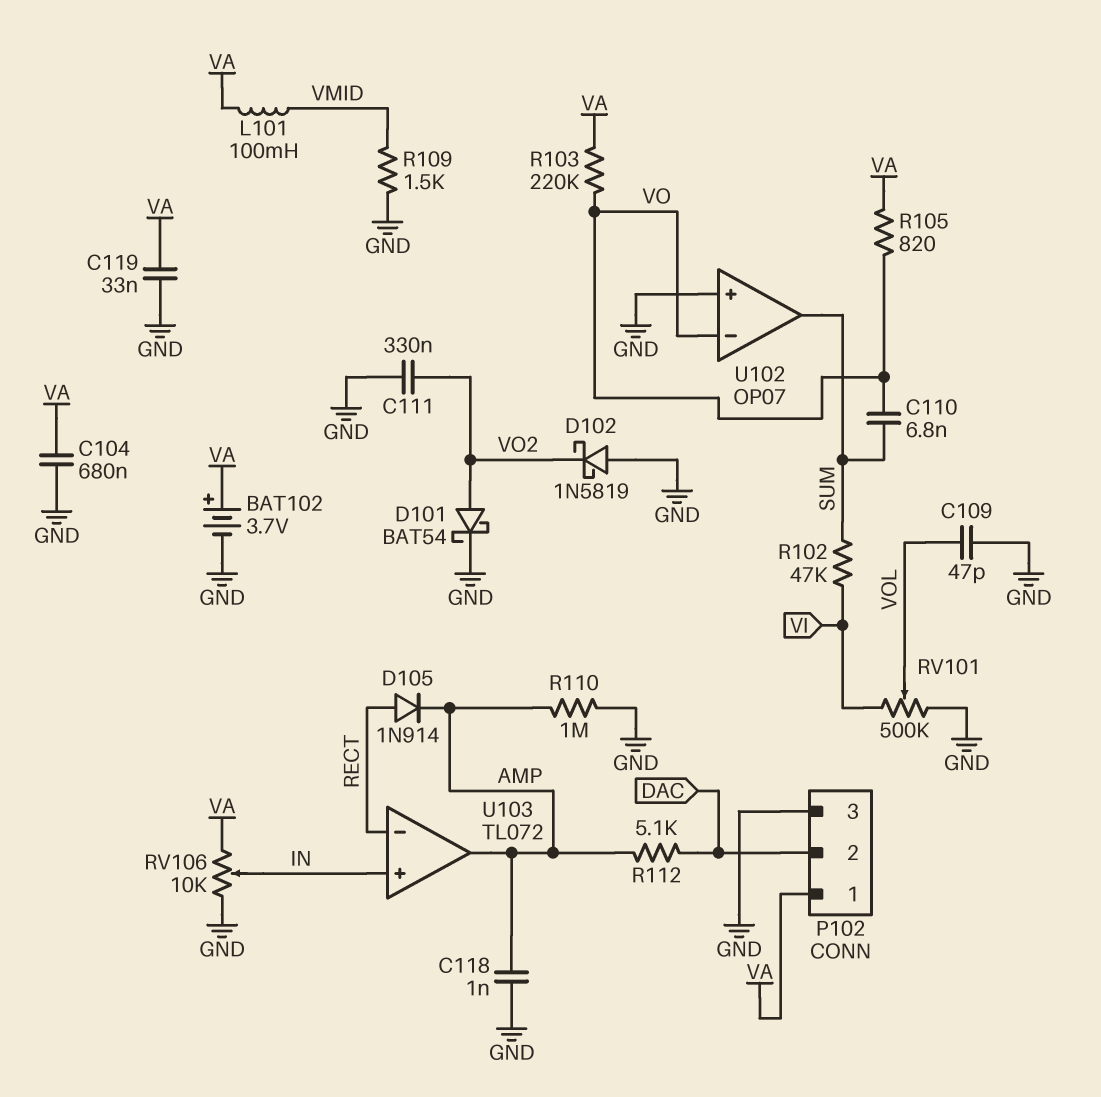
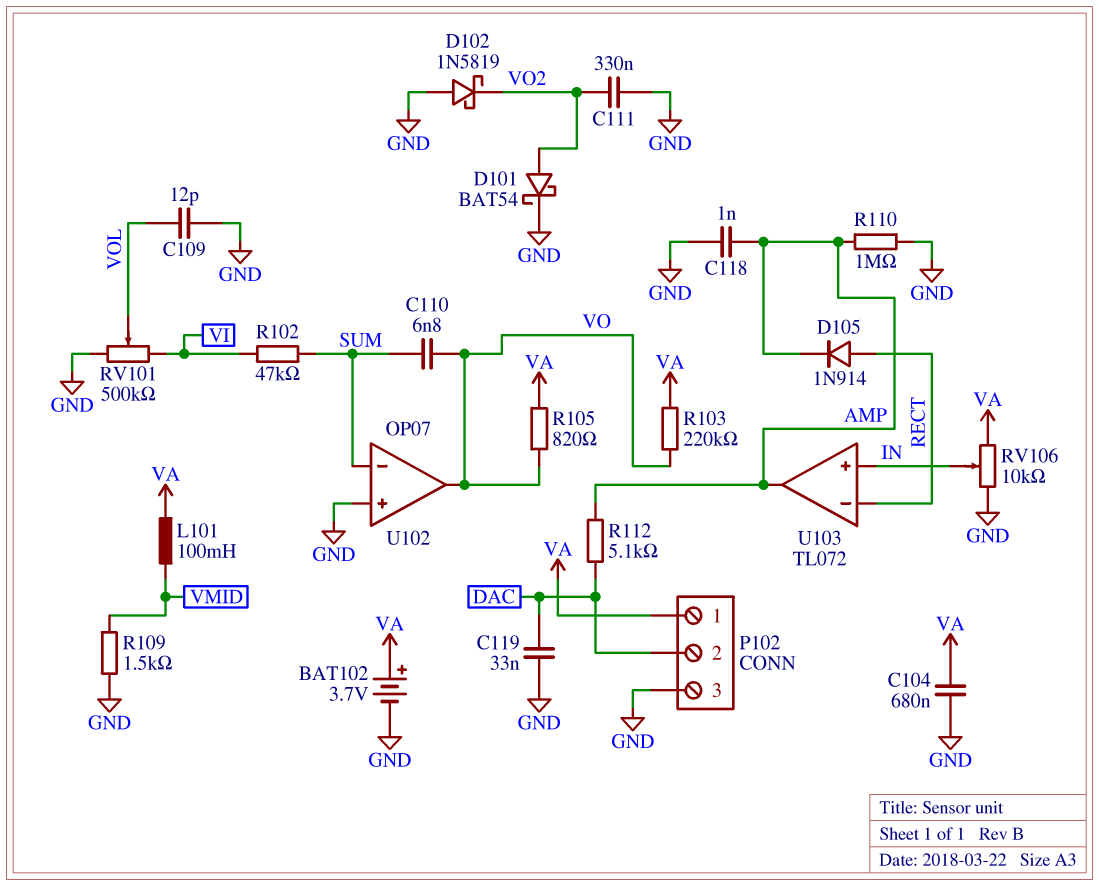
C109: 47pF (GND, VOL) -> 12pF (GND, VOL)
C119: 33nF (GND, VA) -> 33nF (DAC, GND)
U102 pin in-: VO -> SUM
U102 pin out: SUM -> VO

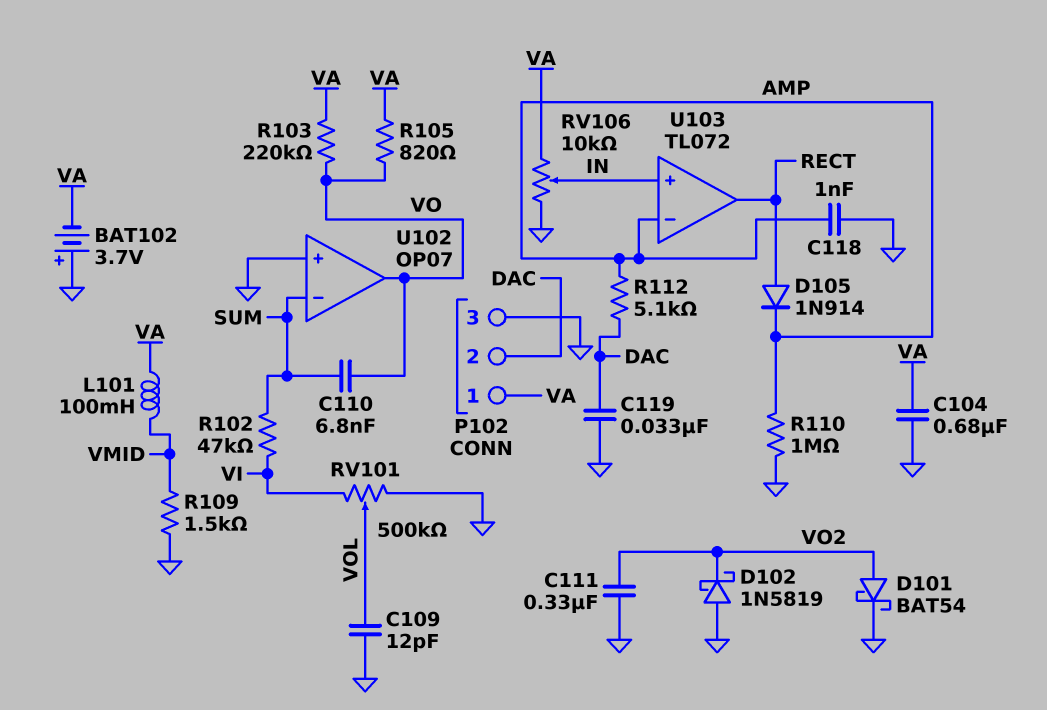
BAT102: 3.7V (plus VA, minus GND) -> 3.7V (plus GND, minus VA)
U103 pin in-: RECT -> AMP
U103 pin out: AMP -> RECT

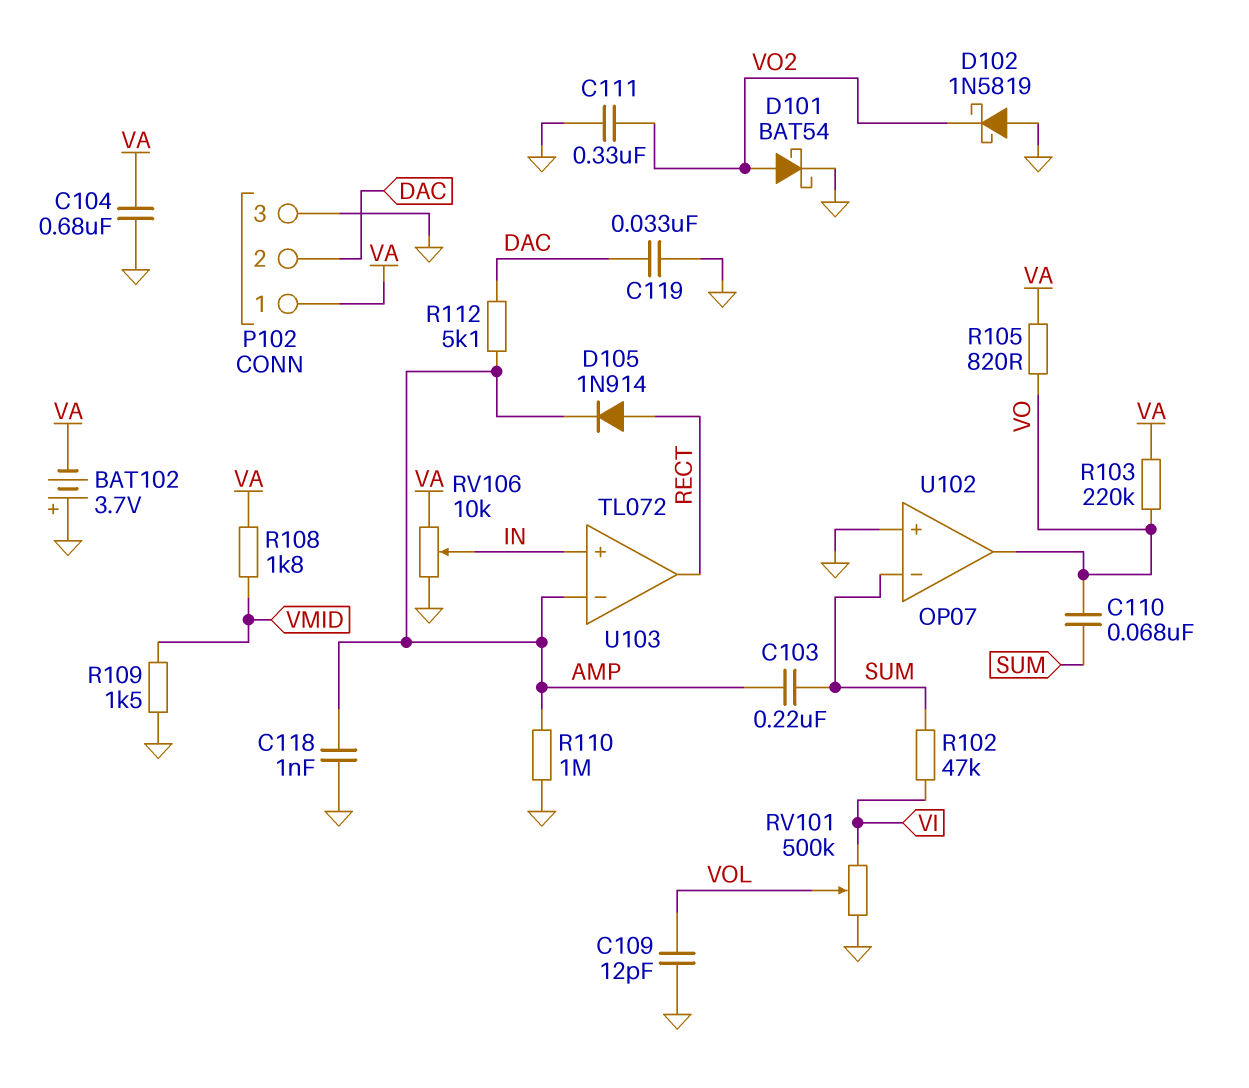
C103: none -> 220nF (AMP, SUM)
C110: 6.8nF (SUM, VO) -> 68nF (SUM, VO)
L101: 100mH (VA, VMID) -> none
R108: none -> 1.8k (VA, VMID)

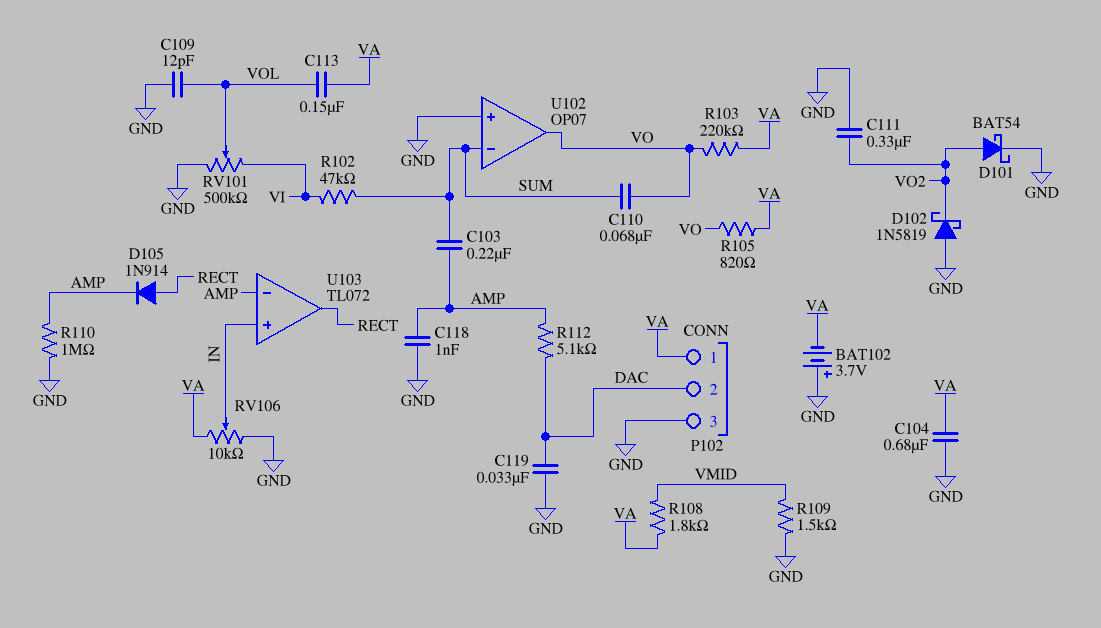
C113: none -> 150nF (VA, VOL)

